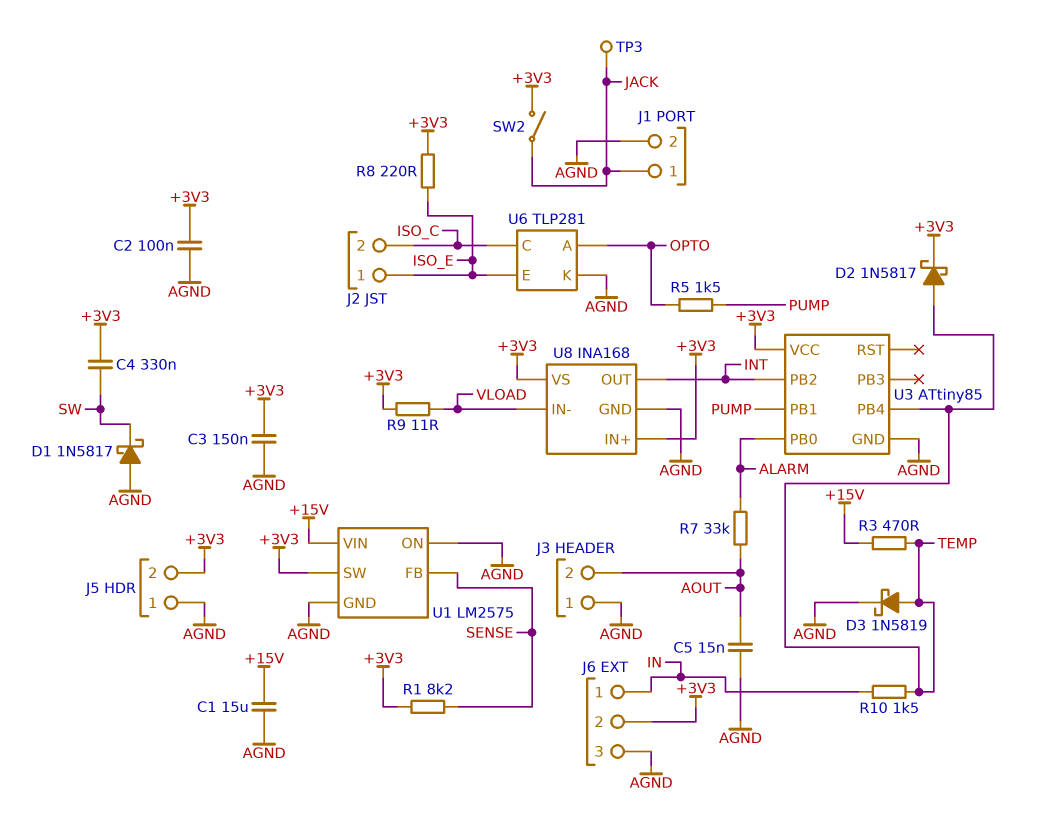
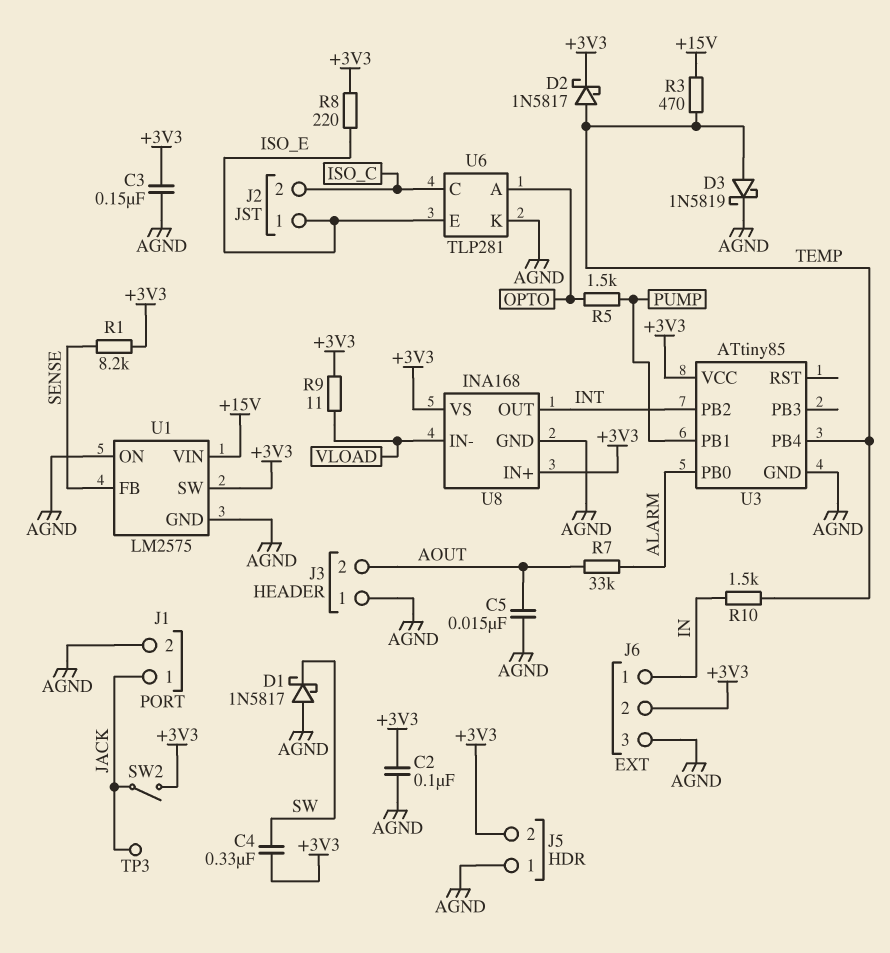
C1: 15uF (+15V, AGND) -> none

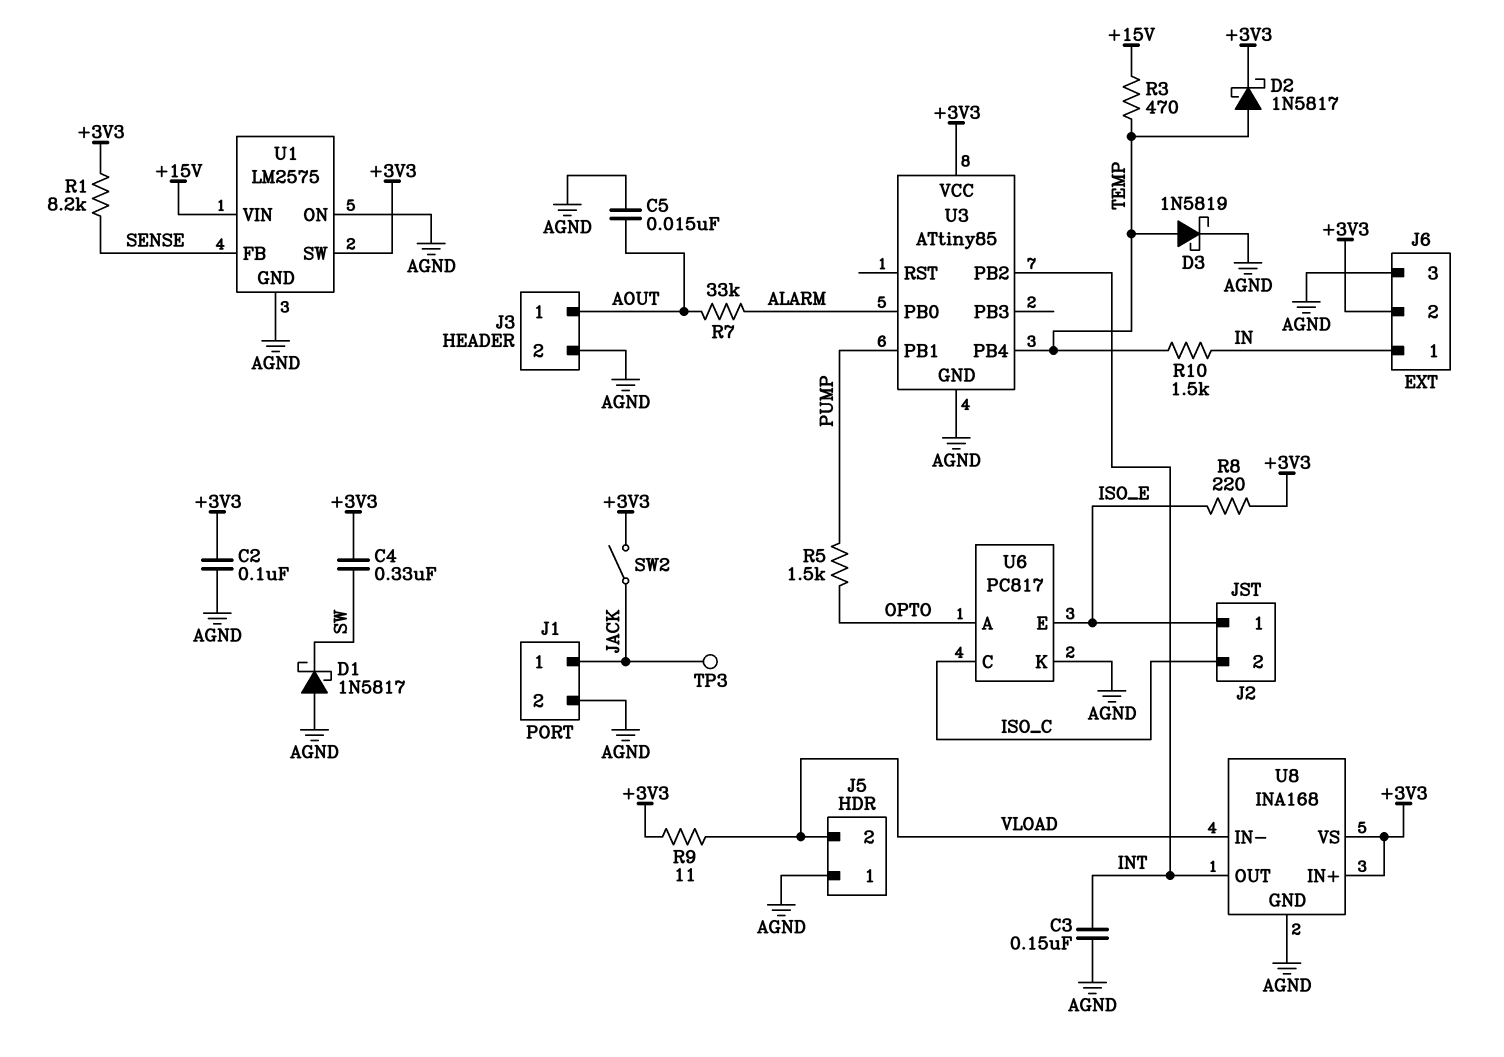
C3: 150nF (+3V3, AGND) -> 150nF (AGND, INT)
J3 pin 1: AGND -> AOUT
J3 pin 2: AOUT -> AGND
J5 pin 2: +3V3 -> VLOAD
U6: TLP281 -> PC817

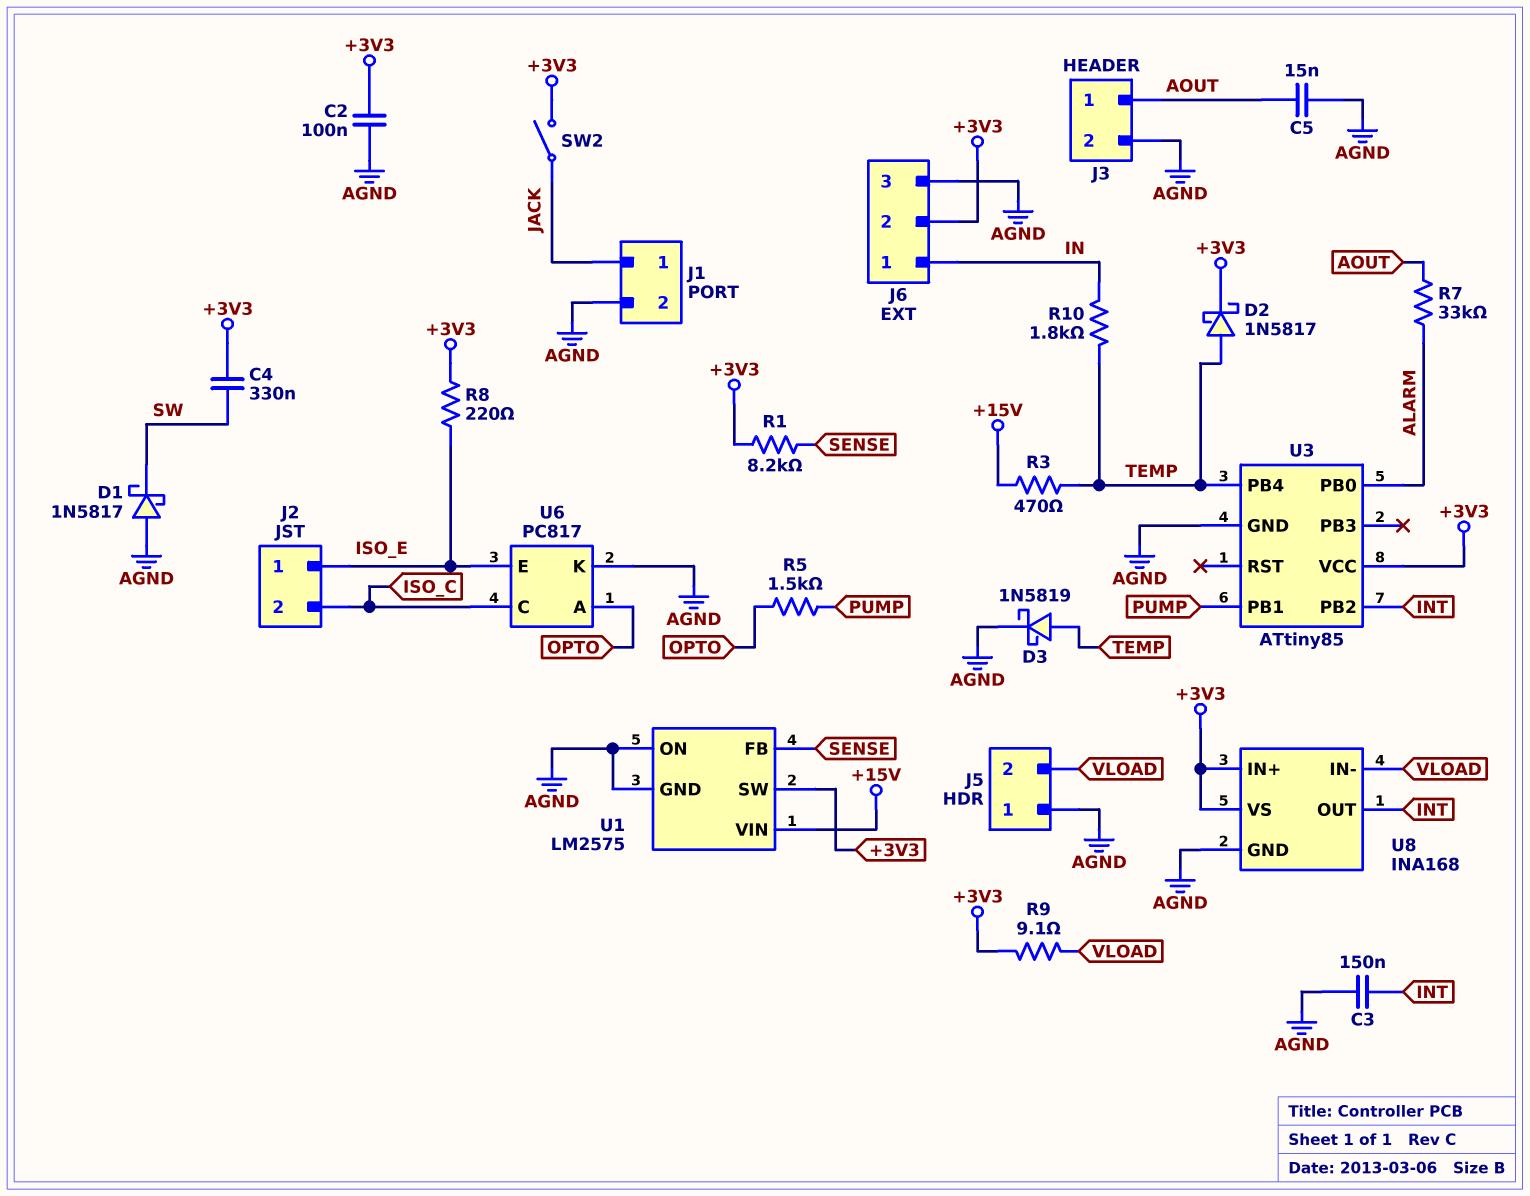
R9: 11 (+3V3, VLOAD) -> 9.1 (+3V3, VLOAD)
R10: 1.5k (IN, TEMP) -> 1.8k (IN, TEMP)
TP3: test point (JACK) -> none

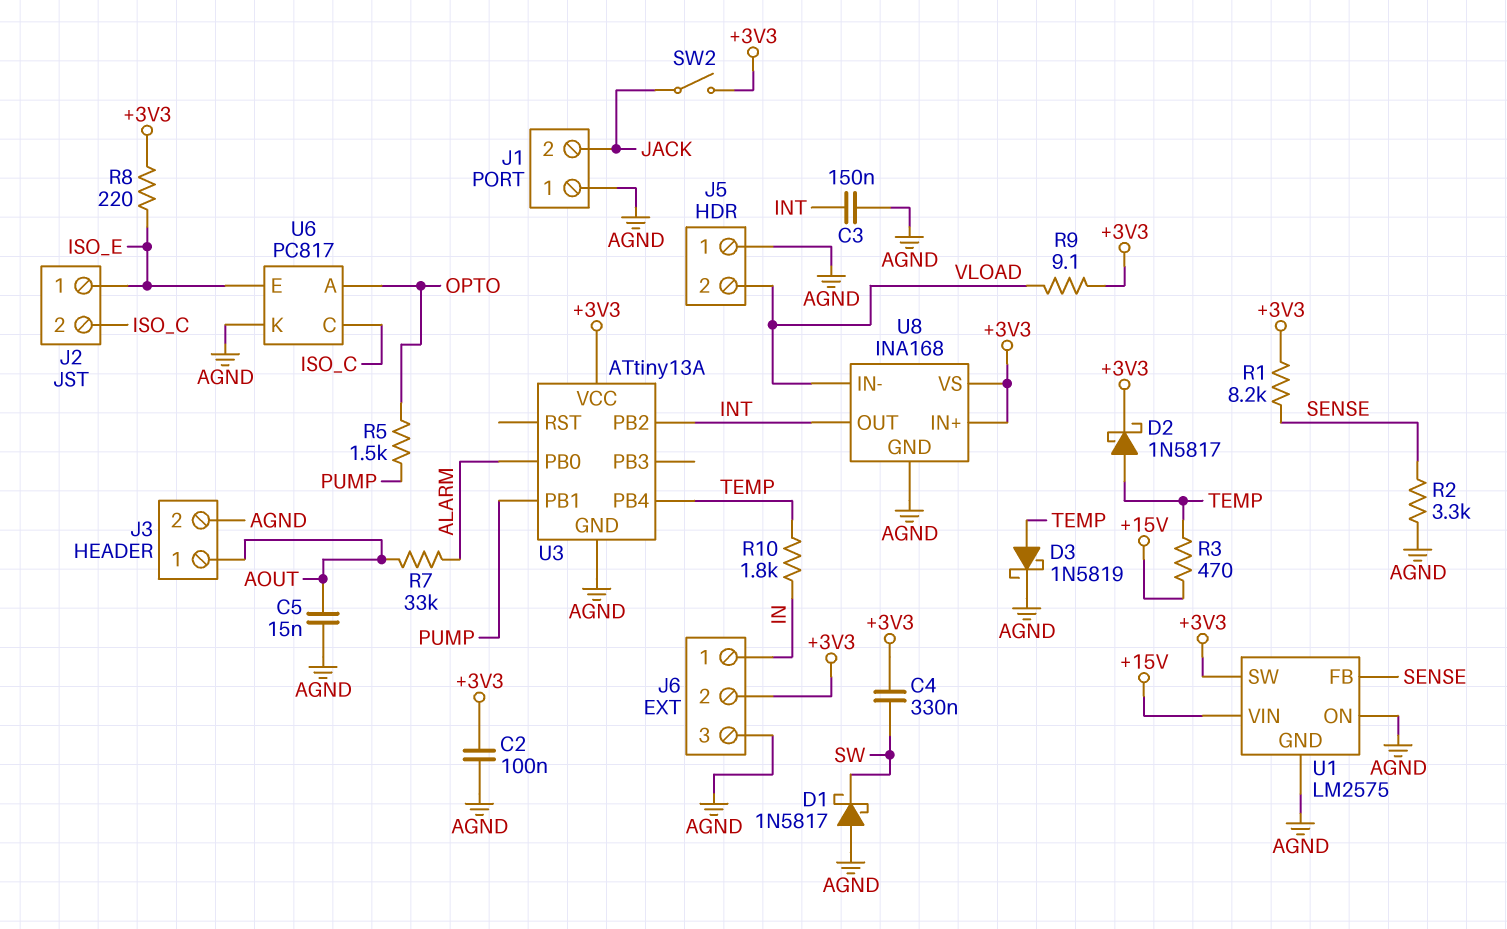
J1 pin 1: JACK -> AGND
J1 pin 2: AGND -> JACK
R2: none -> 3.3k (AGND, SENSE)
U3: ATtiny85 -> ATtiny13A

